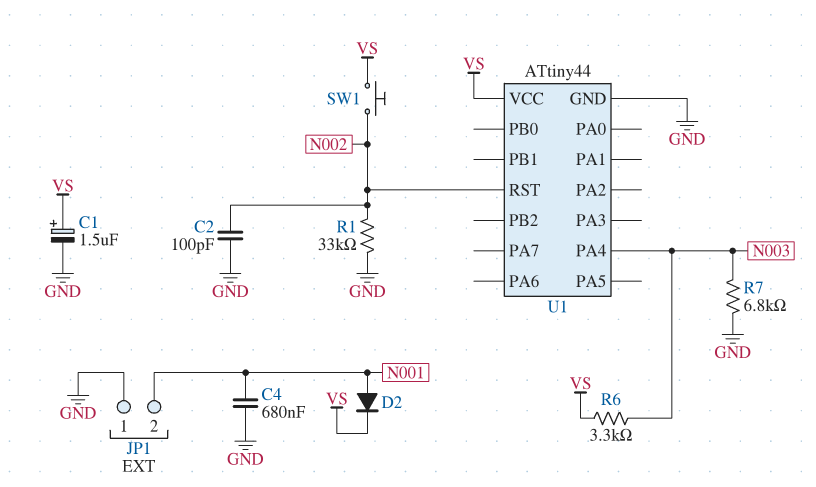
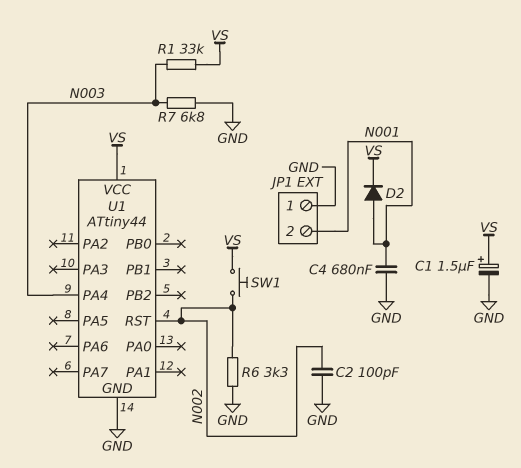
R1: 33k (GND, N002) -> 33k (N003, VS)
R6: 3.3k (N003, VS) -> 3.3k (GND, N002)

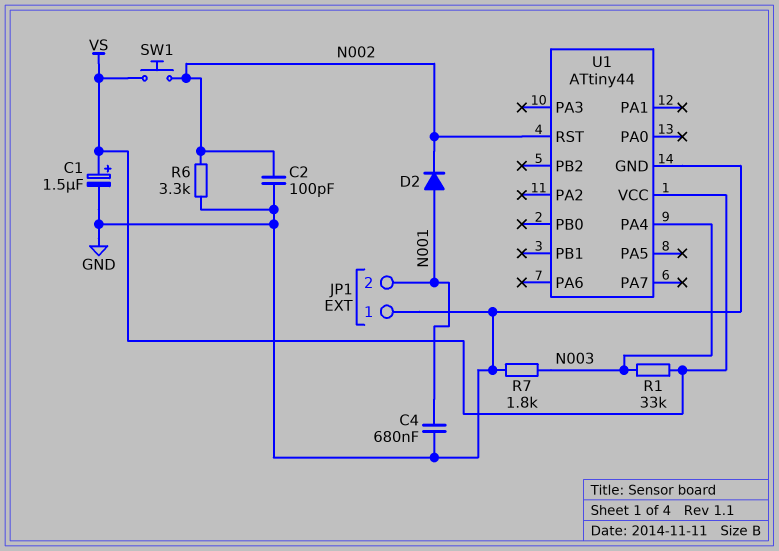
D2: diode (A N001, K VS) -> diode (A N001, K N002)
R7: 6.8k (GND, N003) -> 1.8k (GND, N003)

